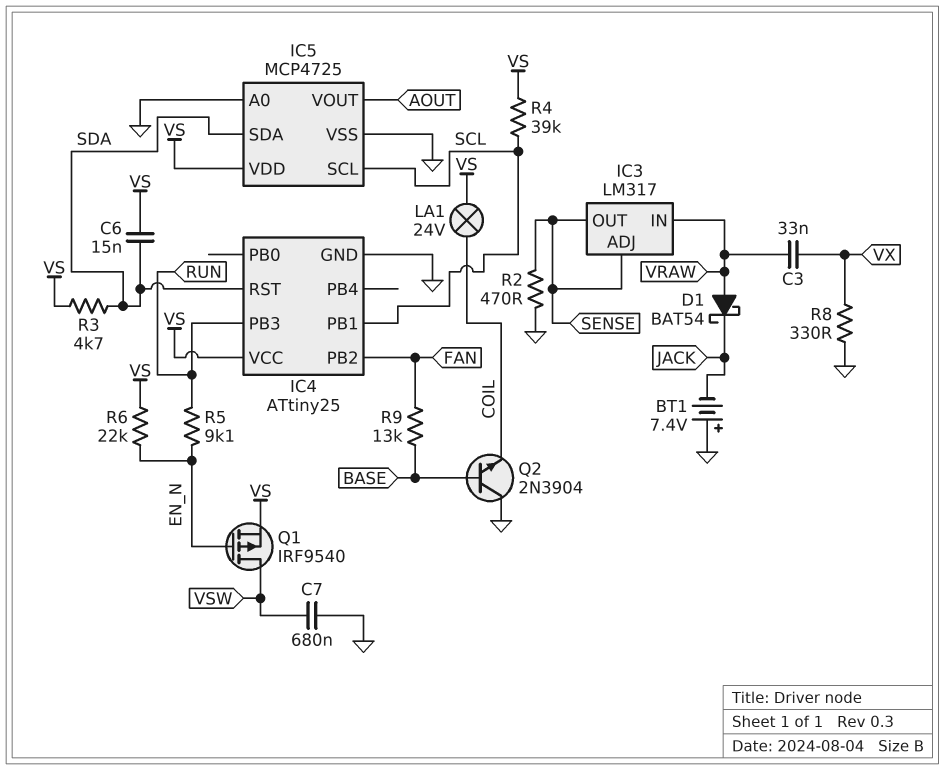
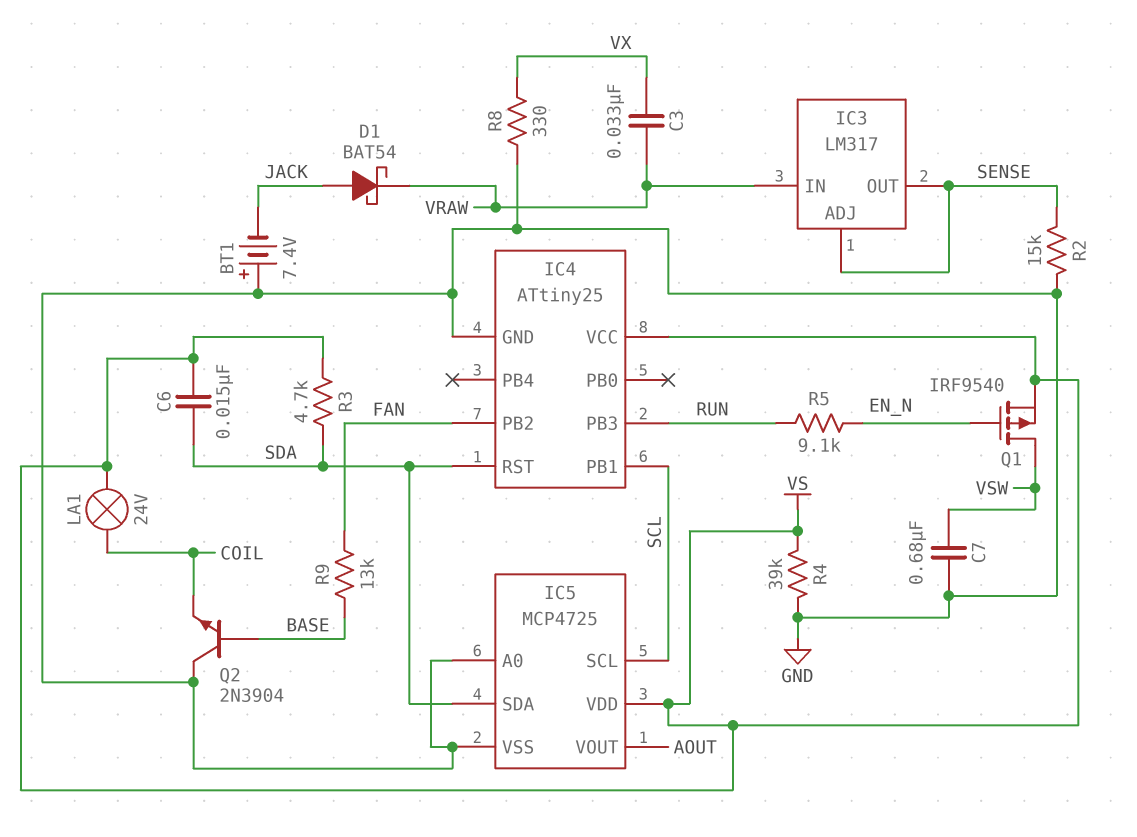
D1: schottky BAT54 (A VRAW, K JACK) -> schottky BAT54 (A JACK, K VRAW)
R2: 470 (GND, SENSE) -> 15k (GND, SENSE)
R4: 39k (SCL, VS) -> 39k (GND, VS)
R6: 22k (EN_N, VS) -> none

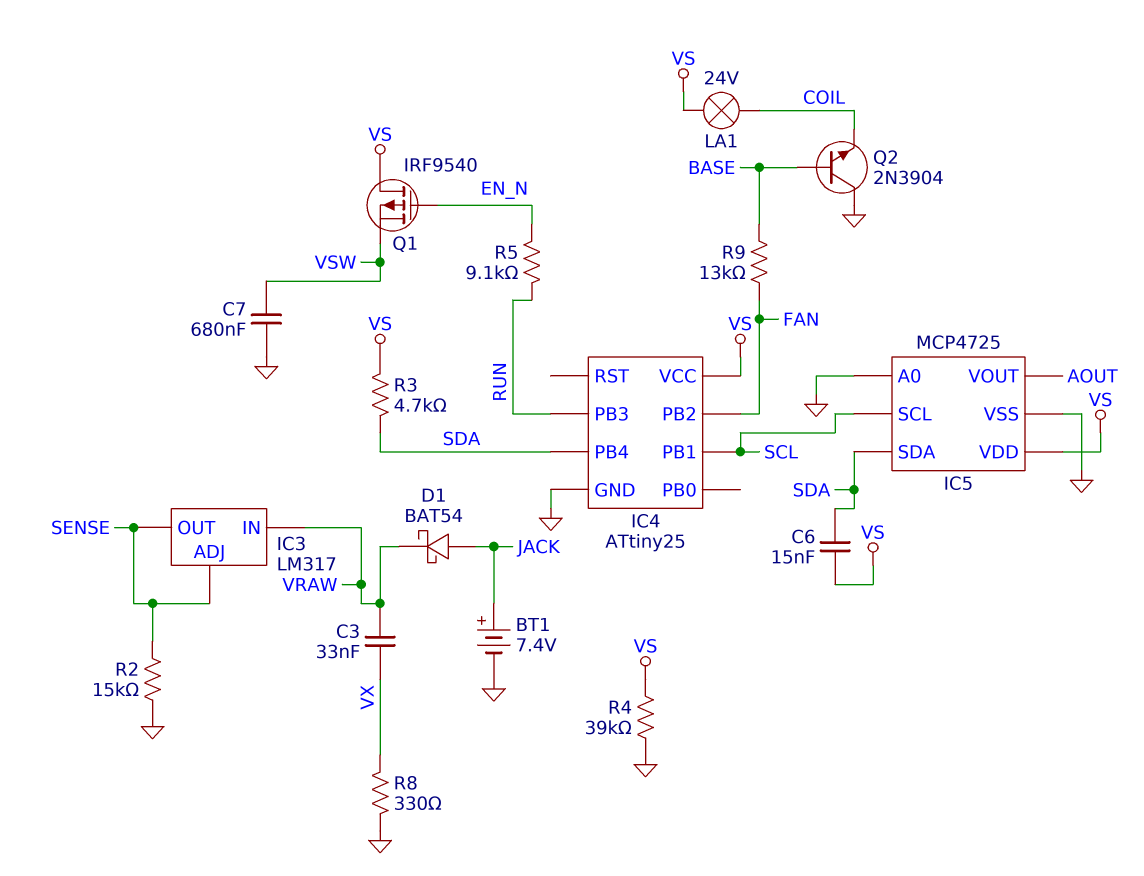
BT1: 7.4V (plus GND, minus JACK) -> 7.4V (plus JACK, minus GND)
IC4 pin PB4: none -> SDA
IC4 pin RST: SDA -> none
Q1: PMOS IRF9540 (G EN_N, D VSW, S VS) -> PMOS IRF9540 (G EN_N, D VS, S VSW)

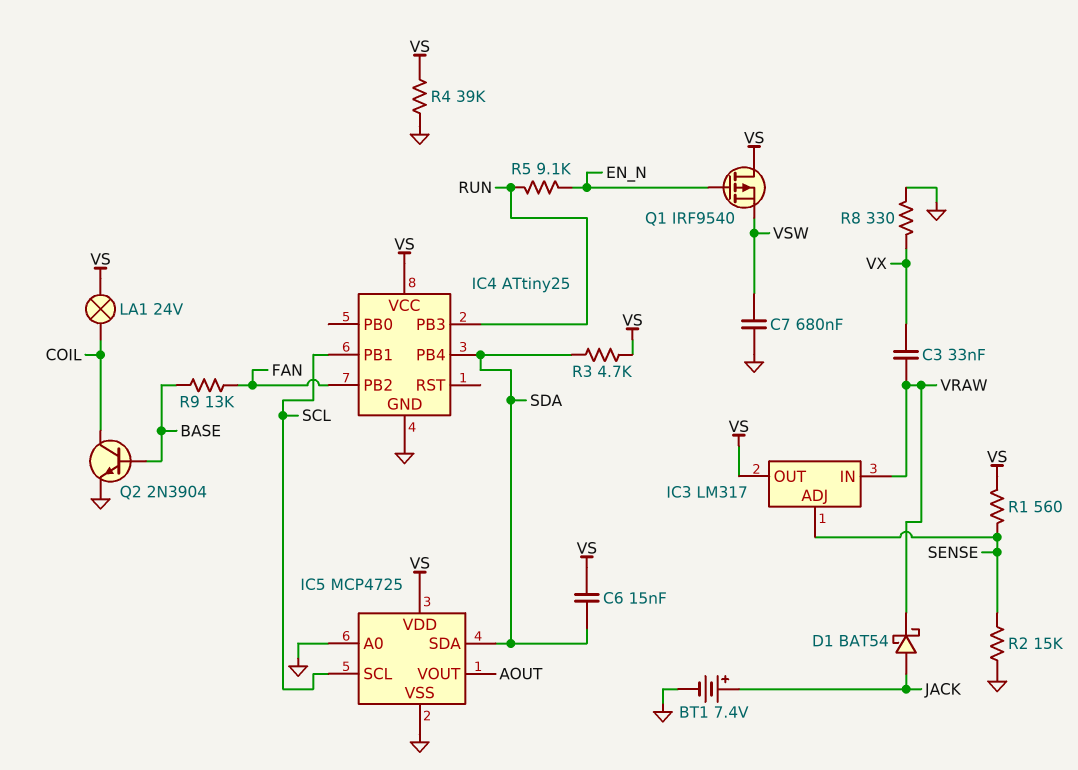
IC3 pin OUT: SENSE -> VS
Q2: NPN 2N3904 (B BASE, C GND, E COIL) -> NPN 2N3904 (B BASE, C COIL, E GND)
R1: none -> 560 (SENSE, VS)

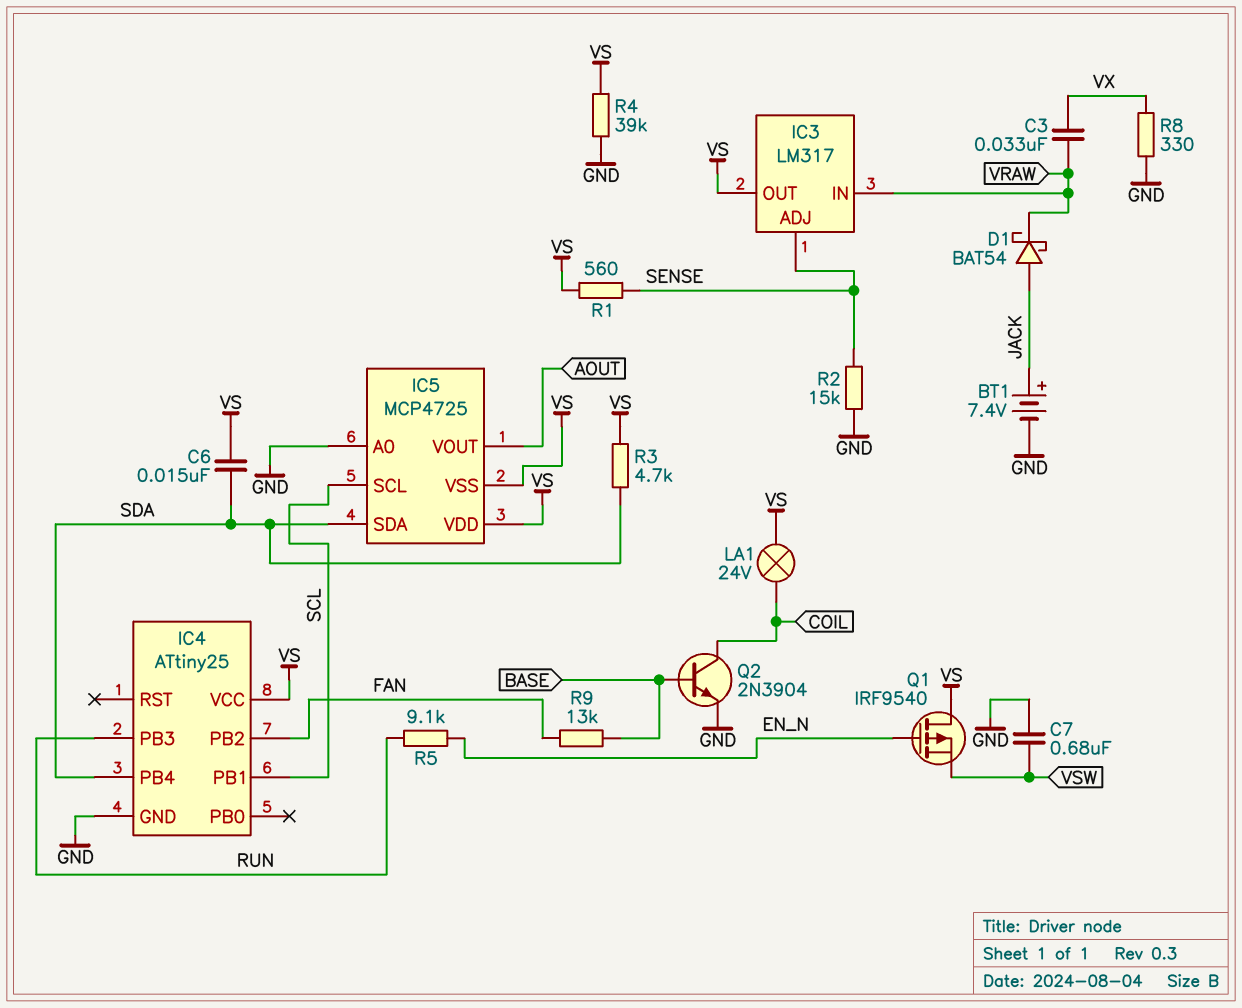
IC5 pin VSS: GND -> VS

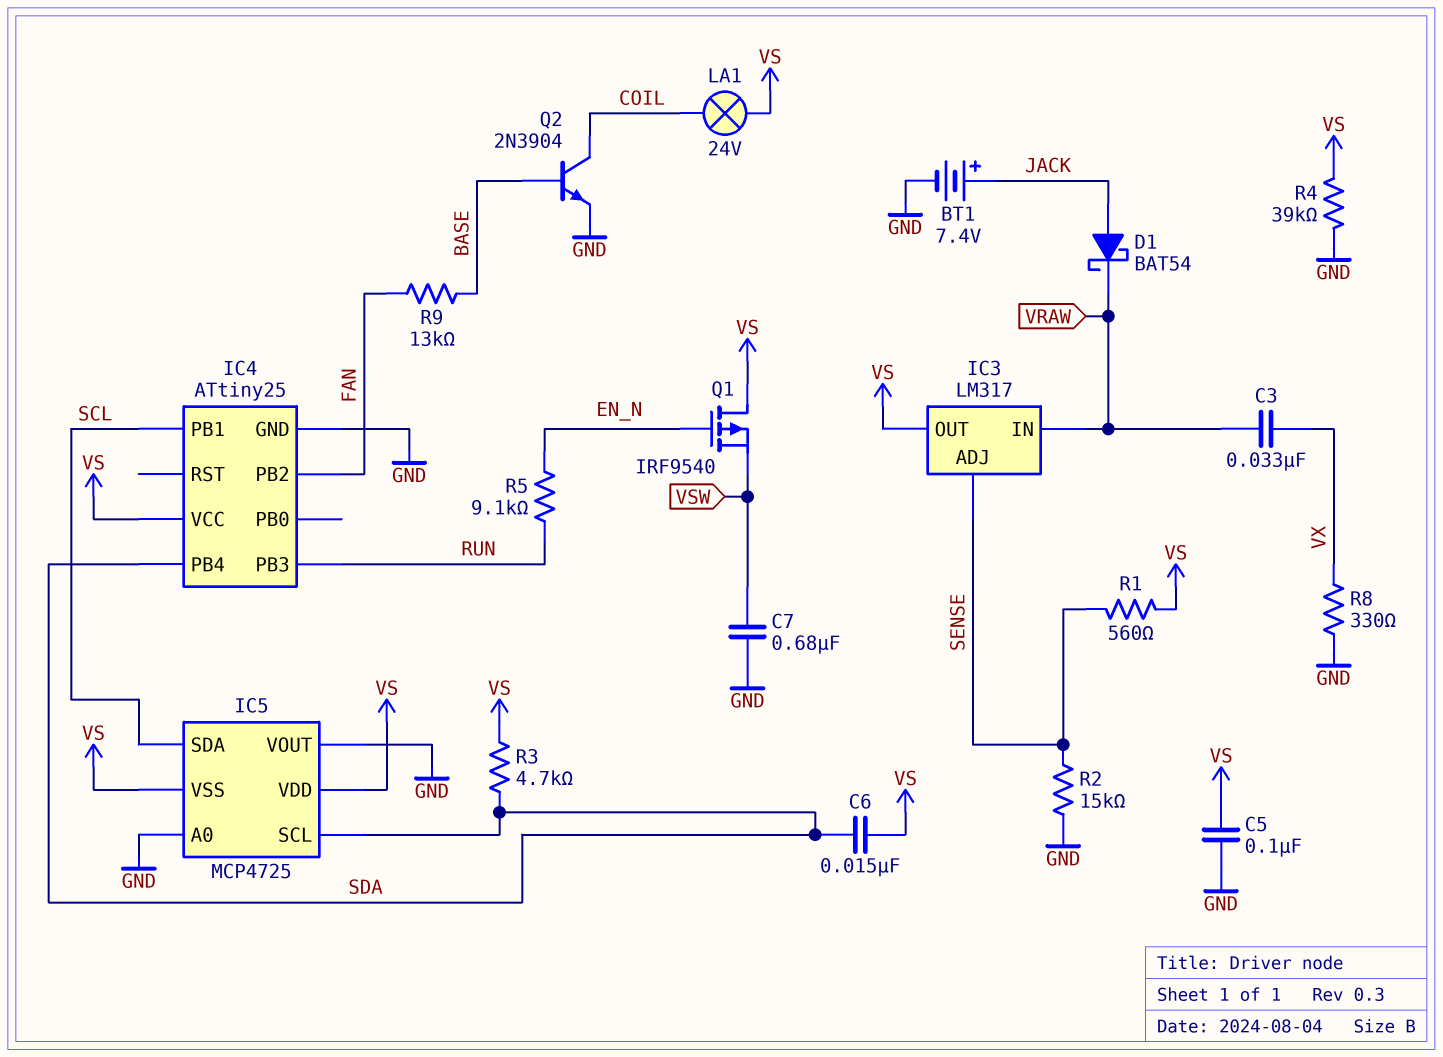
C5: none -> 100nF (GND, VS)
IC5 pin SCL: SCL -> SDA
IC5 pin SDA: SDA -> SCL
IC5 pin VOUT: AOUT -> GND

